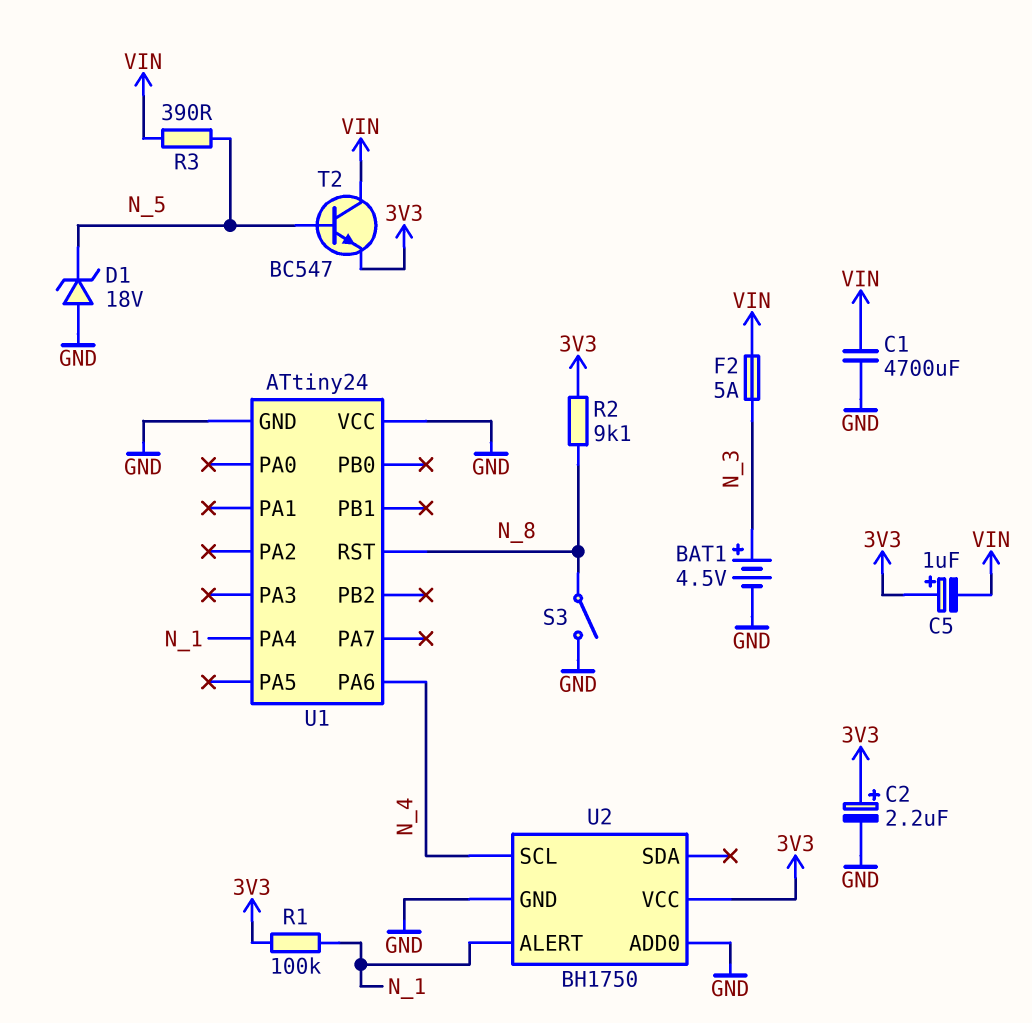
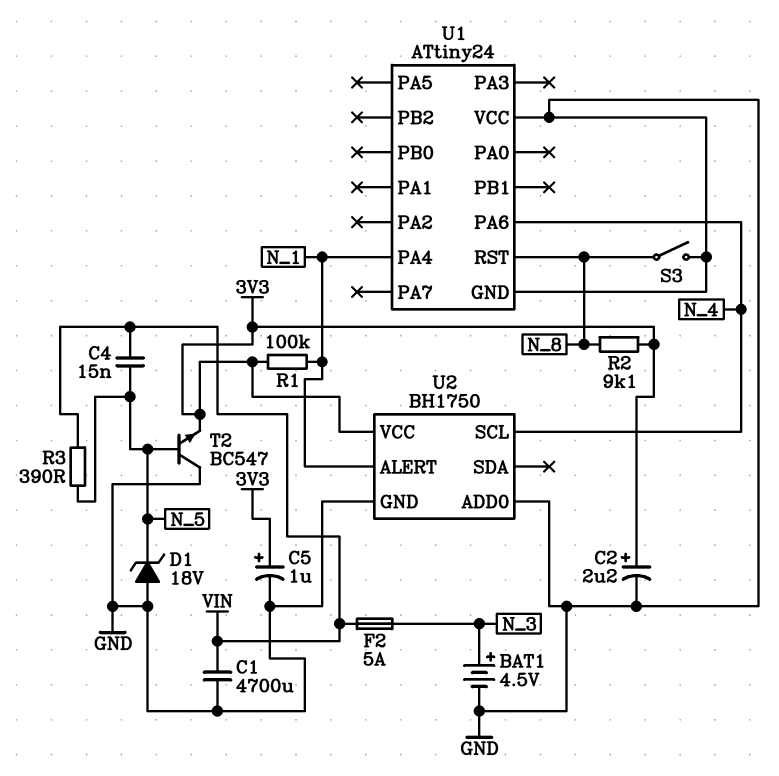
C4: none -> 15nF (N_5, VIN)
C5: 1uF (plus 3V3, minus VIN) -> 1uF (plus 3V3, minus GND)
T2: NPN BC547 (B N_5, C VIN, E 3V3) -> NPN BC547 (B N_5, C GND, E 3V3)

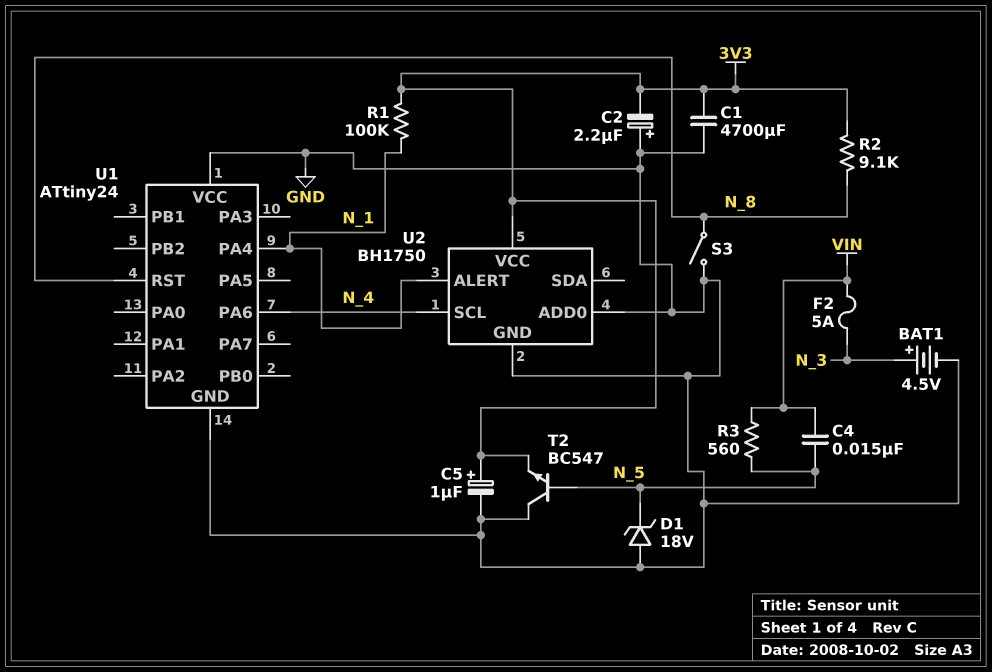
C1: 4700uF (GND, VIN) -> 4700uF (3V3, GND)
C2: 2.2uF (plus 3V3, minus GND) -> 2.2uF (plus GND, minus 3V3)
R3: 390 (N_5, VIN) -> 560 (N_5, VIN)

